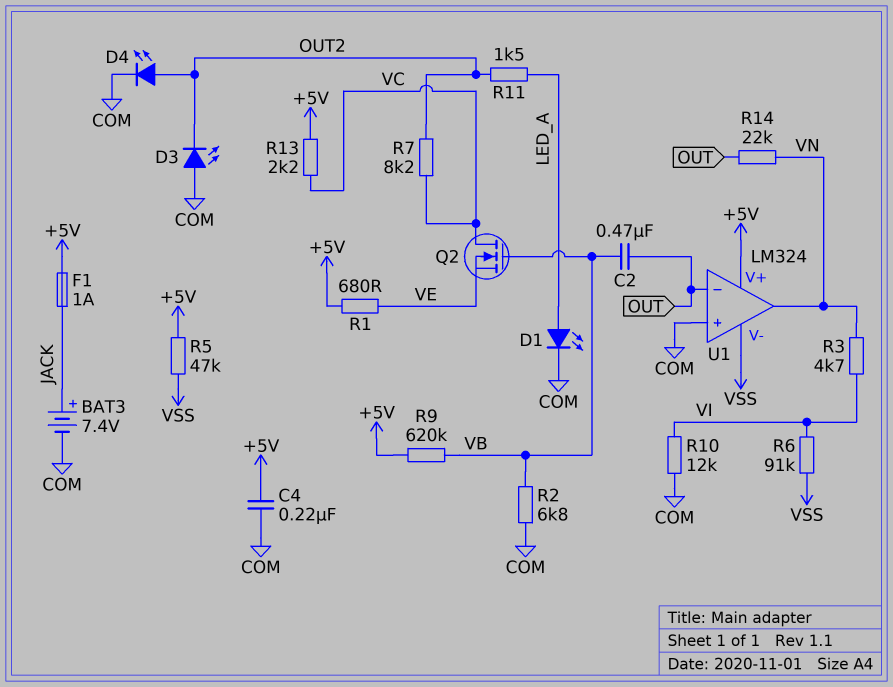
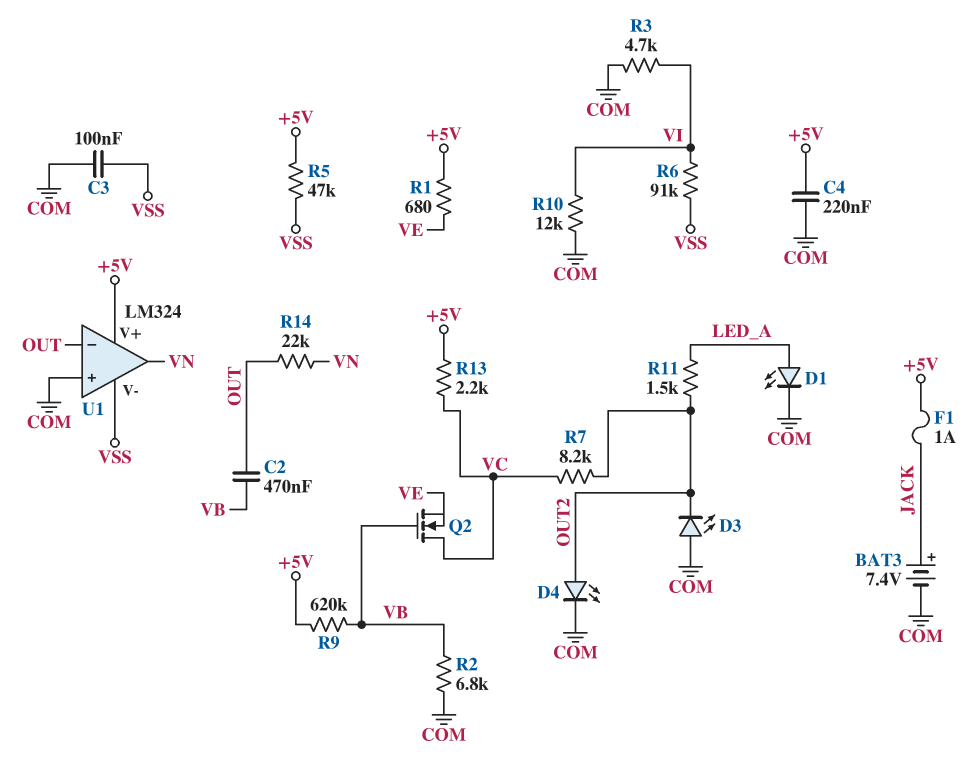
C3: none -> 100nF (COM, VSS)
R3: 4.7k (VI, VN) -> 4.7k (COM, VI)

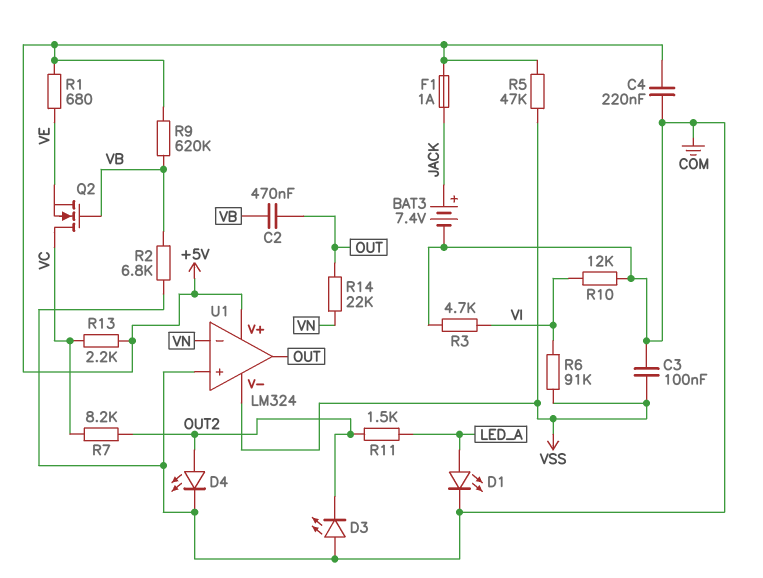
U1 pin in-: OUT -> VN
U1 pin out: VN -> OUT

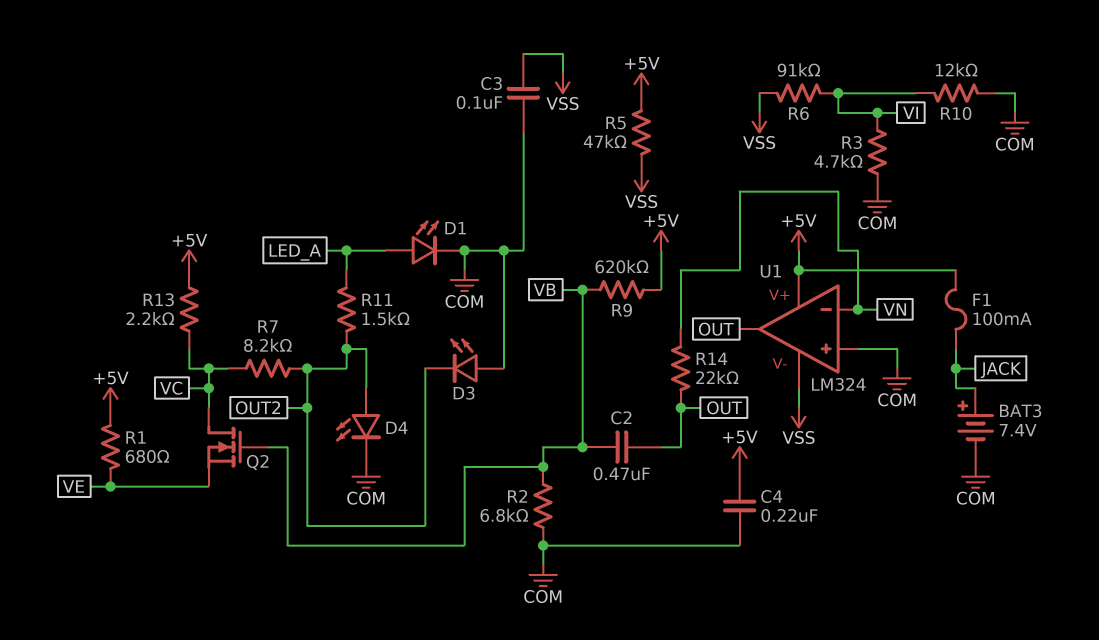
F1: 1A (+5V, JACK) -> 100mA (+5V, JACK)

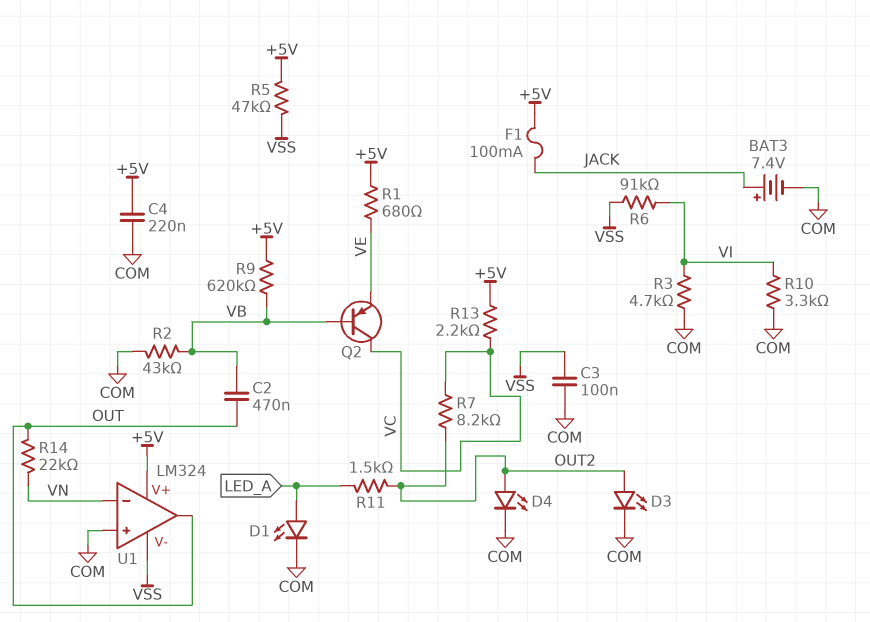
D3: LED (A COM, K OUT2) -> LED (A OUT2, K COM)
Q2: NMOS (G VB, D VC, S VE) -> PNP (B VB, C VC, E VE)
R2: 6.8k (COM, VB) -> 43k (COM, VB)
R10: 12k (COM, VI) -> 3.3k (COM, VI)

